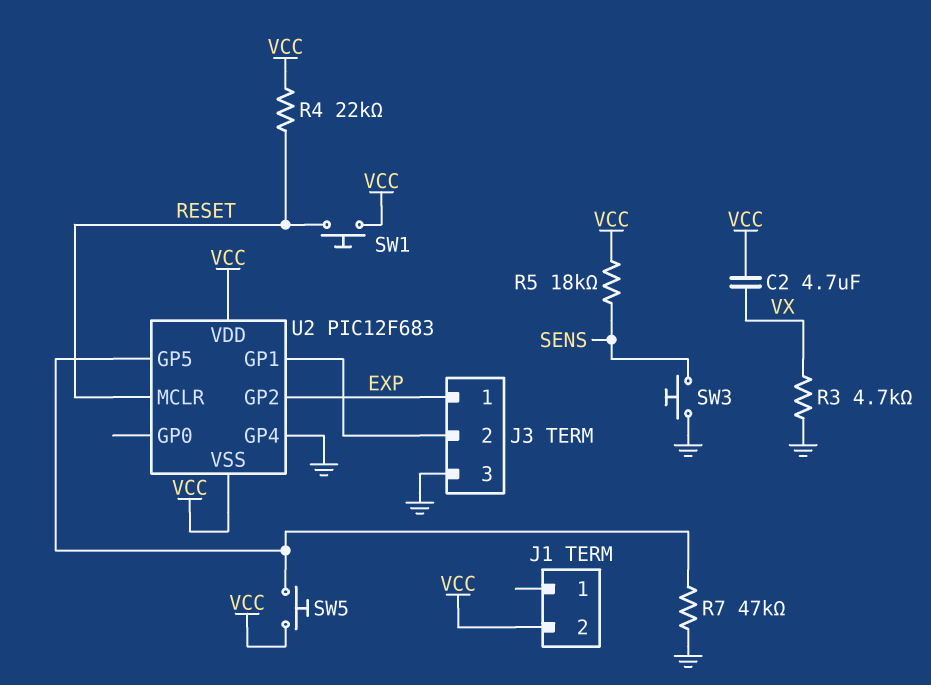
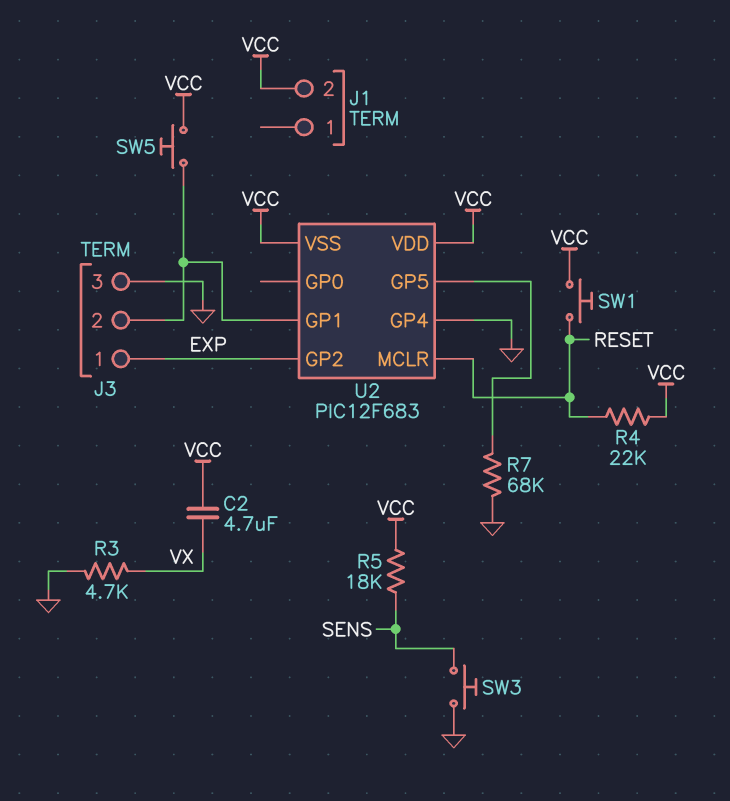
R7: 47k (GND, U2/GP5) -> 68k (GND, U2/GP5)
SW5: button (U2/GP5, VCC) -> button (J3/2, VCC)

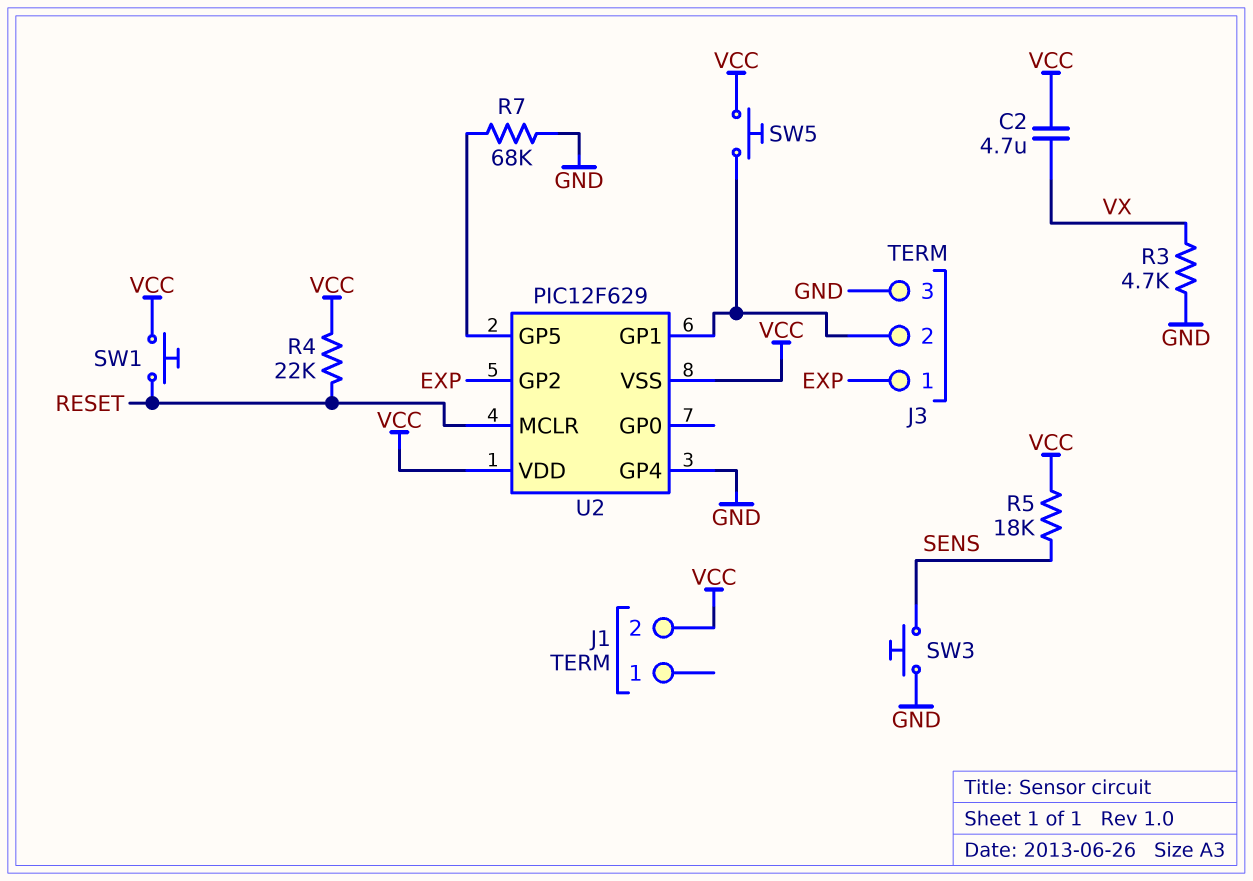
U2: PIC12F683 -> PIC12F629

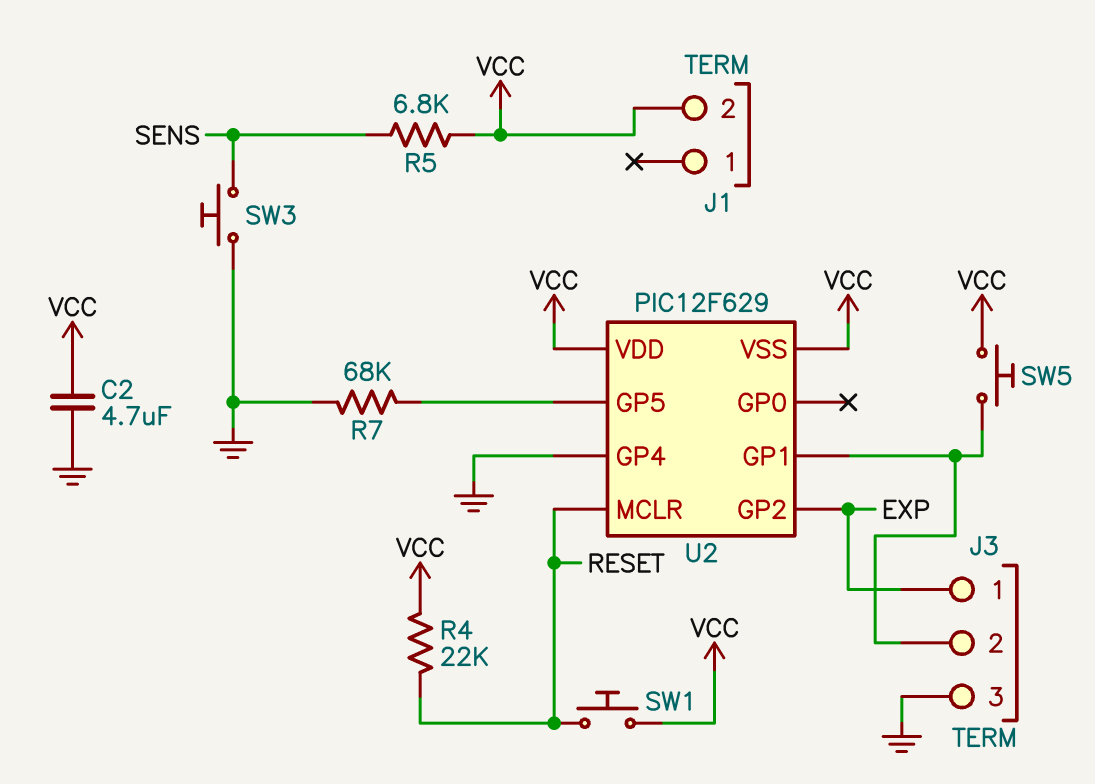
C2: 4.7uF (VCC, VX) -> 4.7uF (GND, VCC)
R3: 4.7k (GND, VX) -> none
R5: 18k (SENS, VCC) -> 6.8k (SENS, VCC)

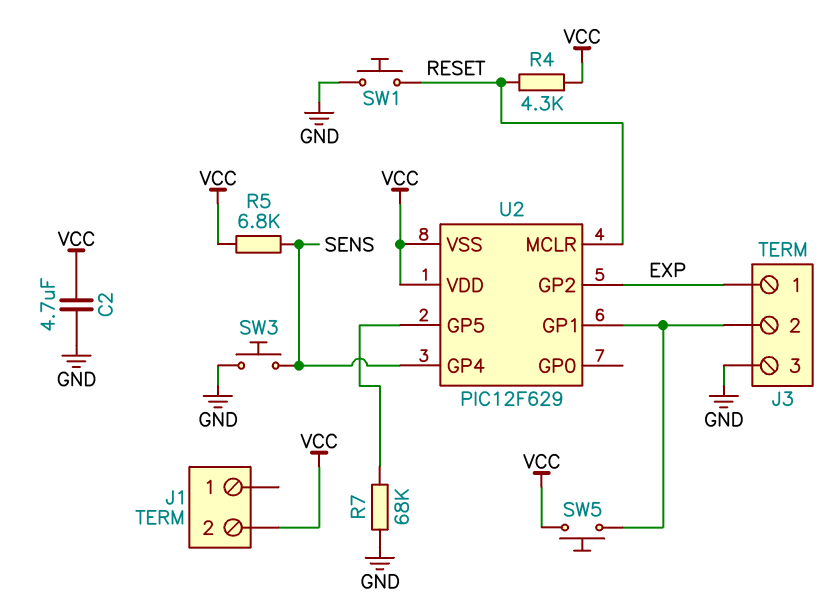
R4: 22k (RESET, VCC) -> 4.3k (RESET, VCC)
SW1: button (RESET, VCC) -> button (GND, RESET)
U2 pin GP4: GND -> SENS

